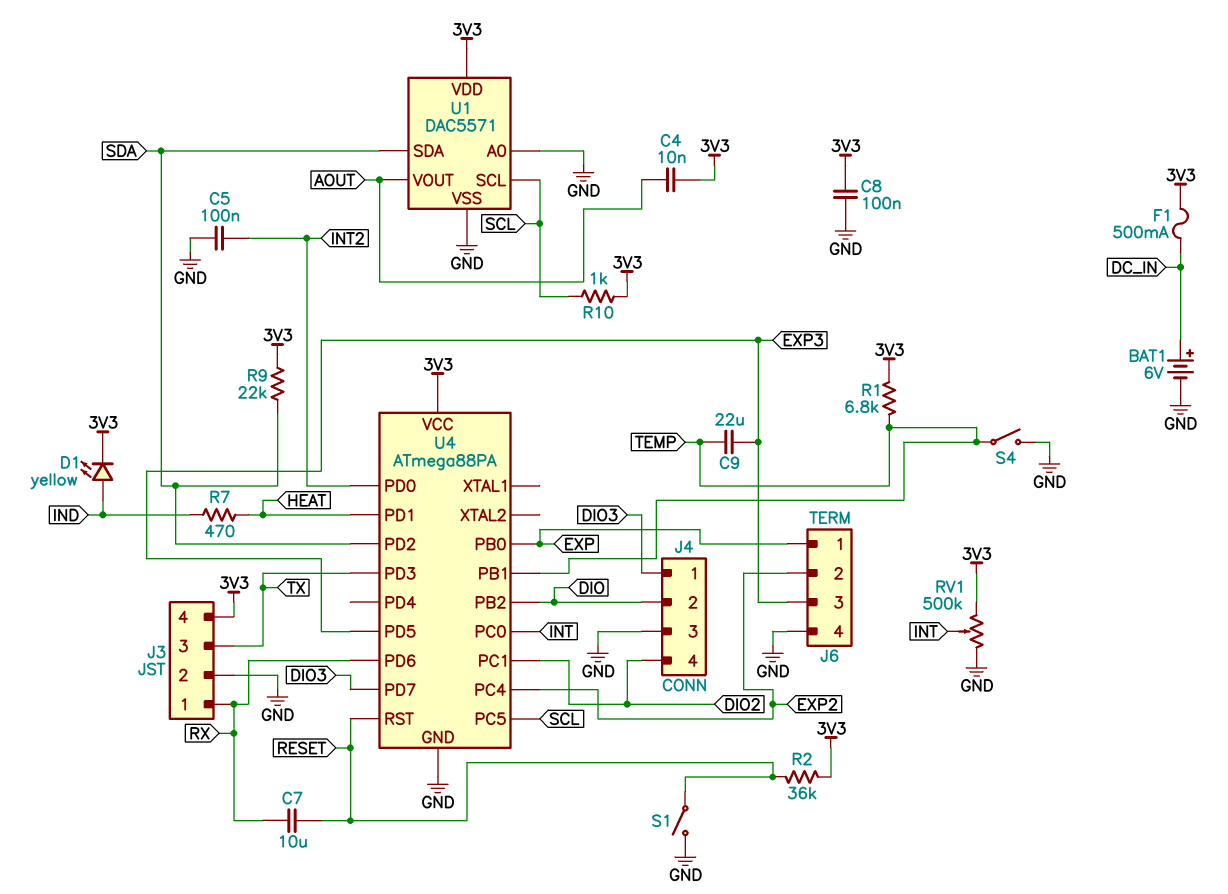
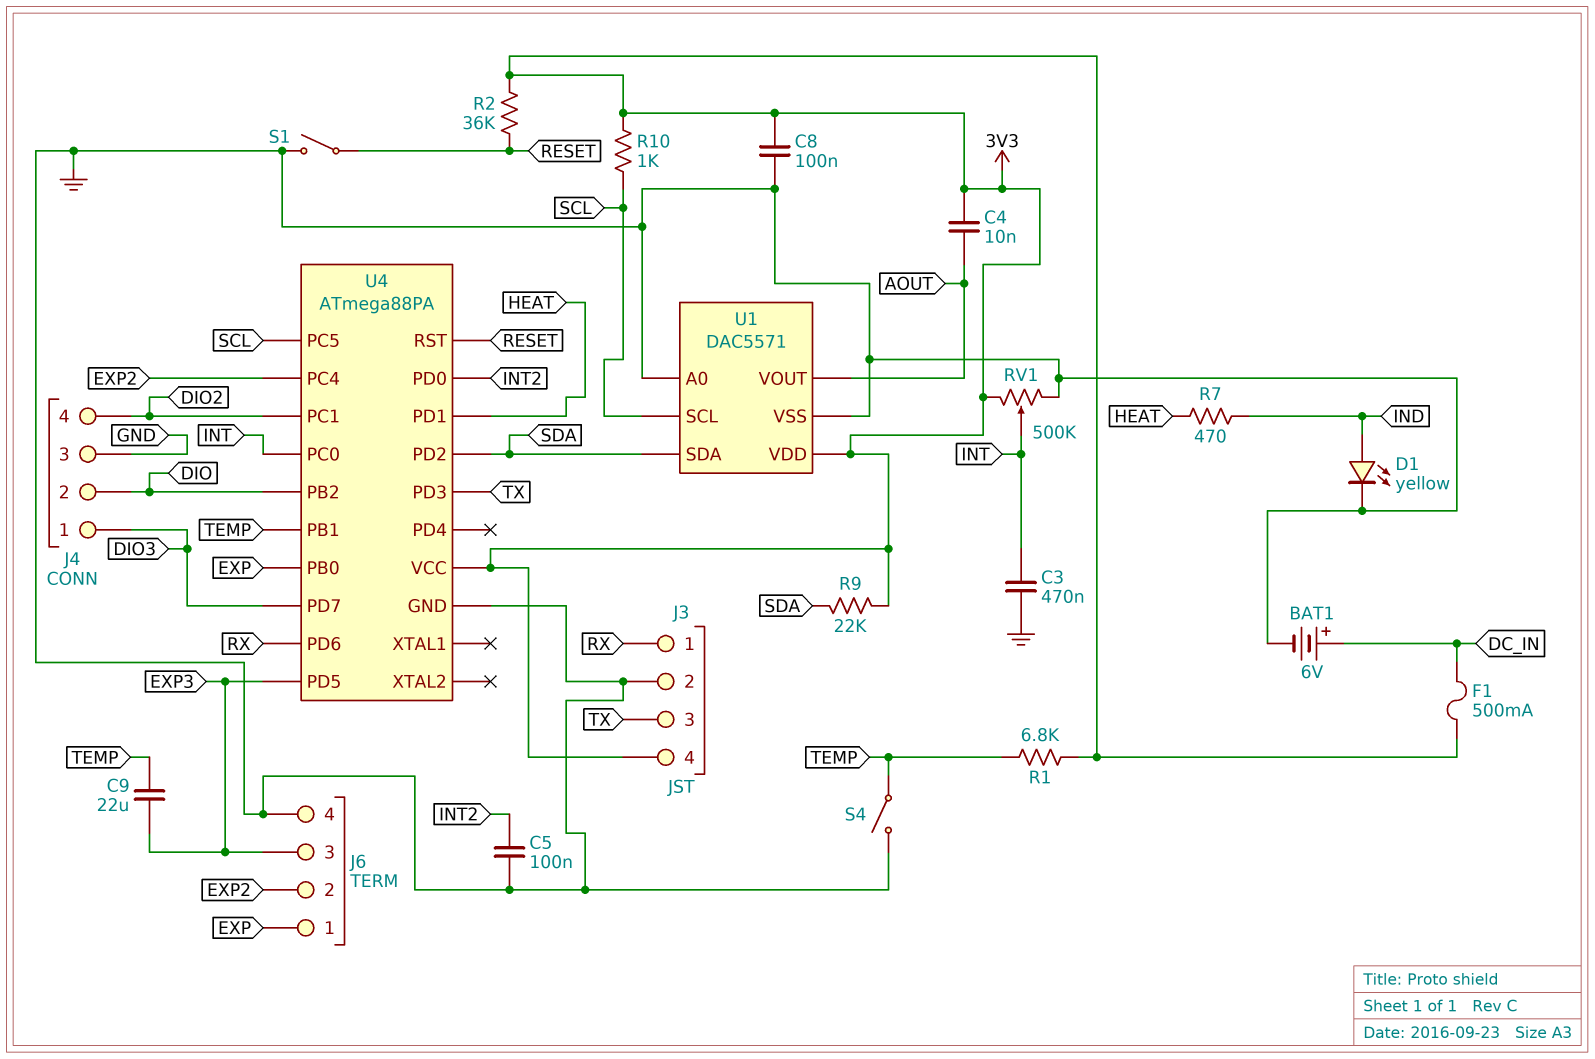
C3: none -> 470nF (GND, INT)
C7: 10uF (RESET, RX) -> none
D1: LED yellow (A IND, K 3V3) -> LED yellow (A IND, K GND)

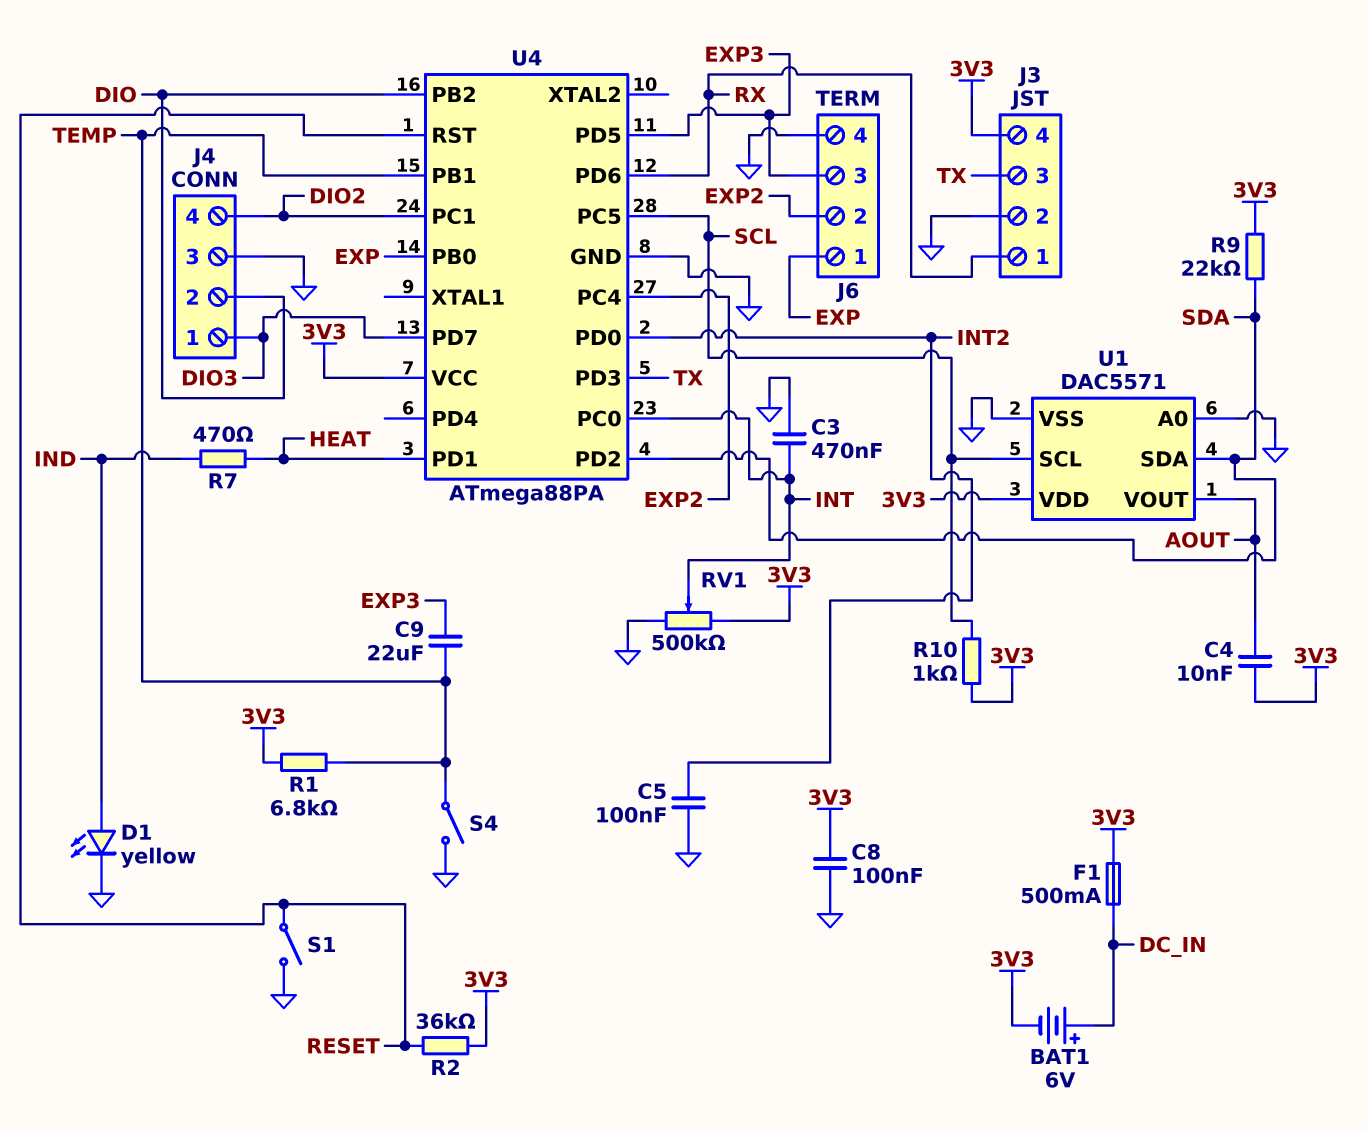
BAT1: 6V (plus DC_IN, minus GND) -> 6V (plus DC_IN, minus 3V3)

